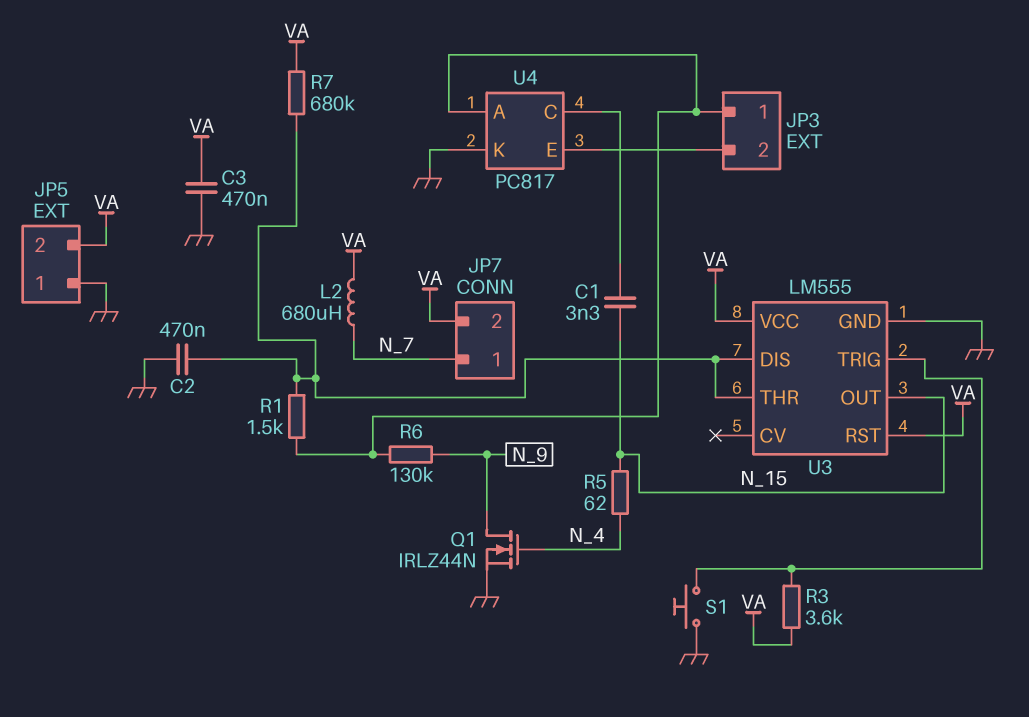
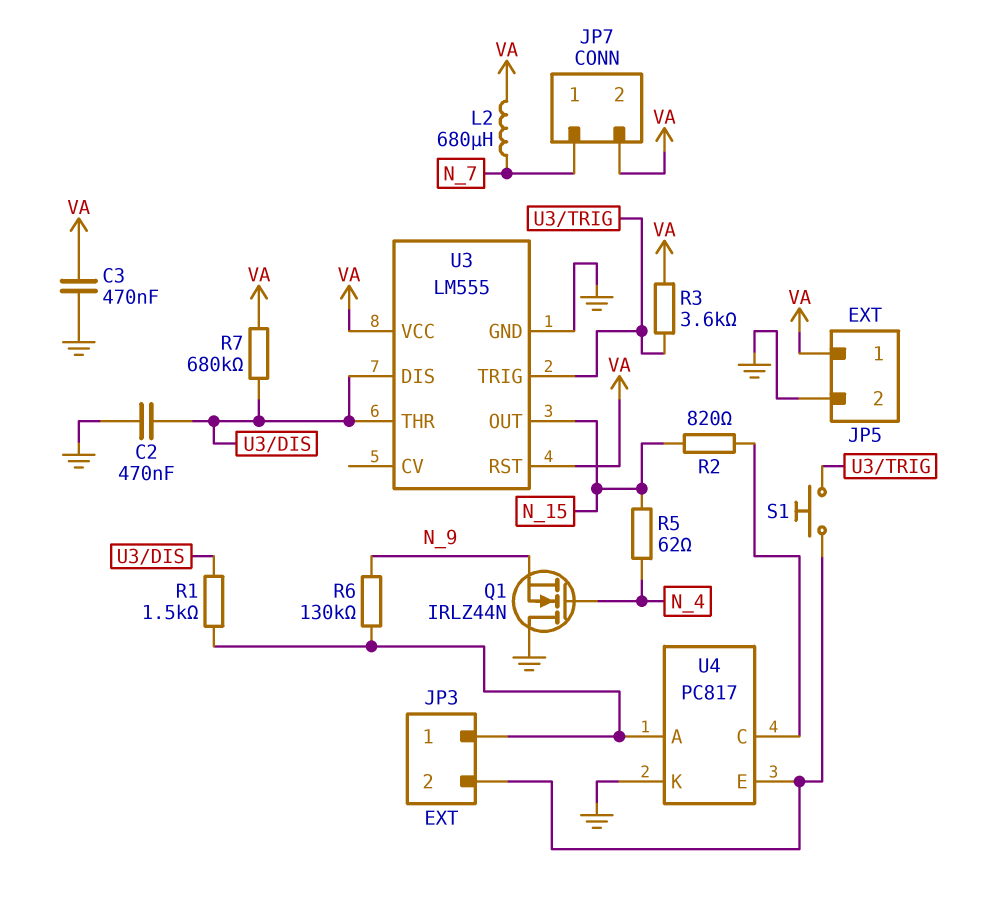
C1: 3.3nF (N_15, U4/C) -> none
JP5 pin 1: GND -> VA
JP5 pin 2: VA -> GND
Q1: NMOS IRLZ44N (G N_4, D N_9, S GND) -> NMOS IRLZ44N (G N_4, D GND, S N_9)
R2: none -> 820 (N_15, U4/C)
S1: button (GND, U3/TRIG) -> button (JP3/2, U3/TRIG)

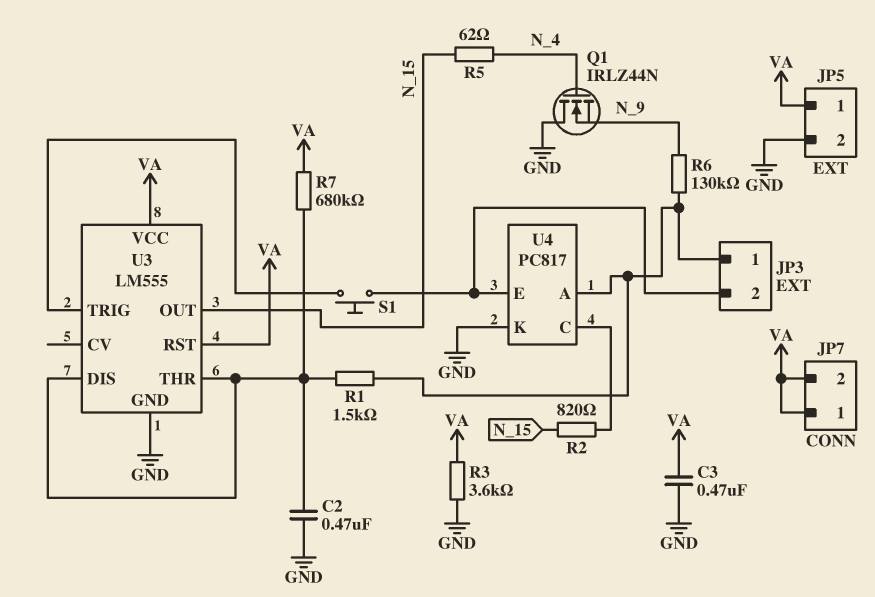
JP7 pin 1: N_7 -> VA
L2: 680uH (N_7, VA) -> none
R3: 3.6k (U3/TRIG, VA) -> 3.6k (GND, VA)

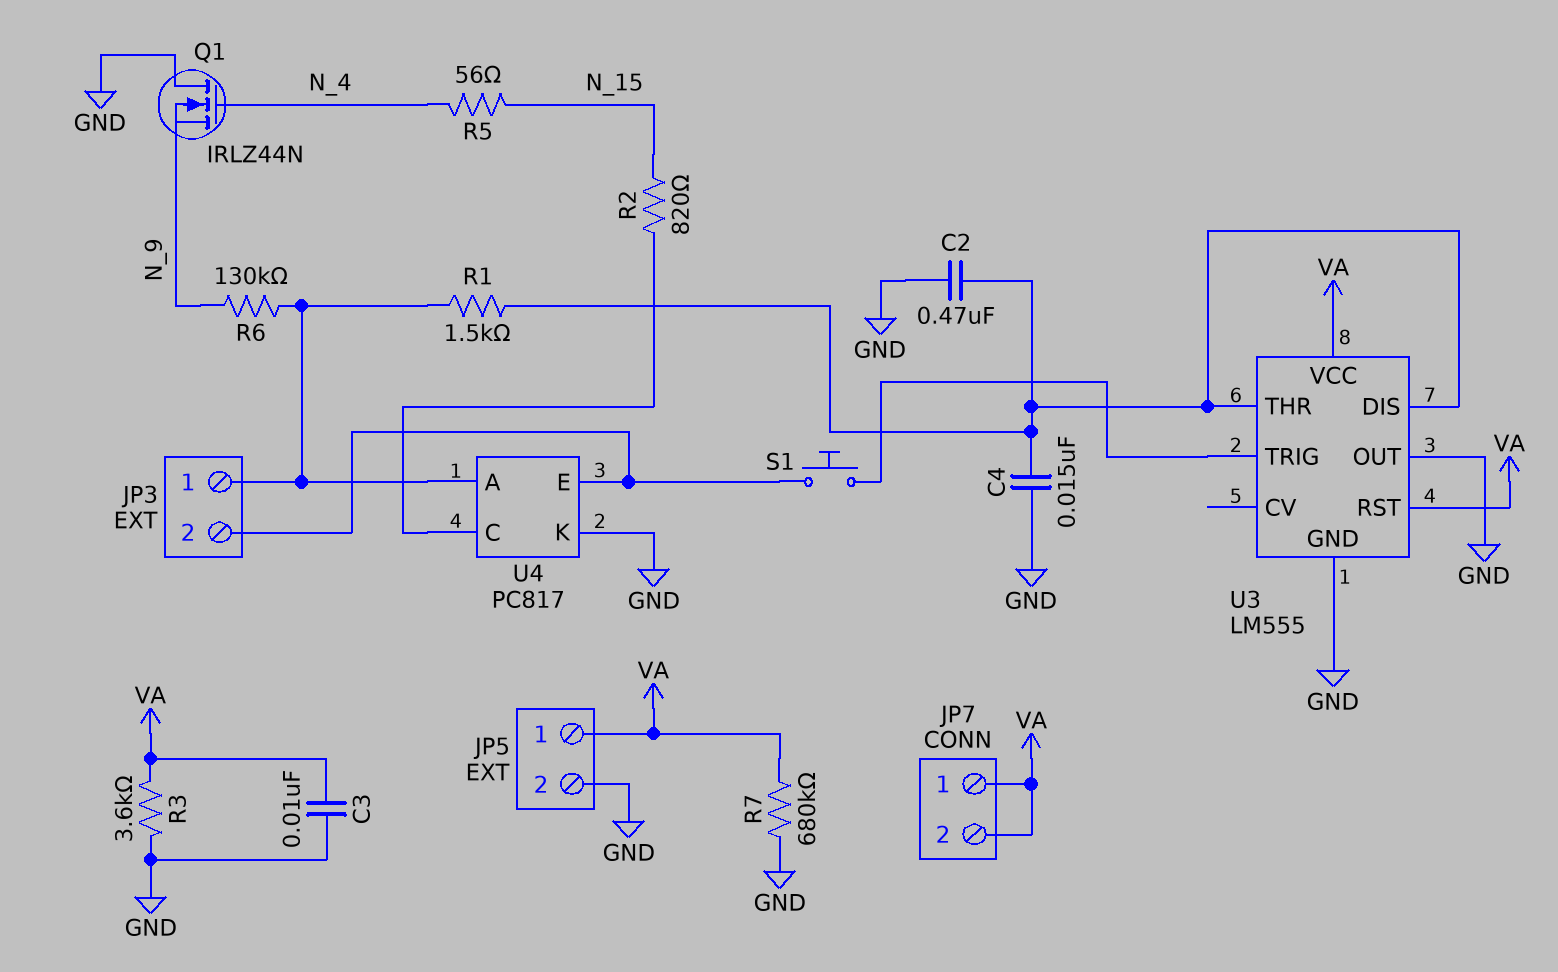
C3: 470nF (GND, VA) -> 10nF (GND, VA)
C4: none -> 15nF (GND, U3/DIS)
R5: 62 (N_4, N_15) -> 56 (N_4, N_15)
R7: 680k (U3/DIS, VA) -> 680k (GND, VA)
U3 pin OUT: N_15 -> GND

